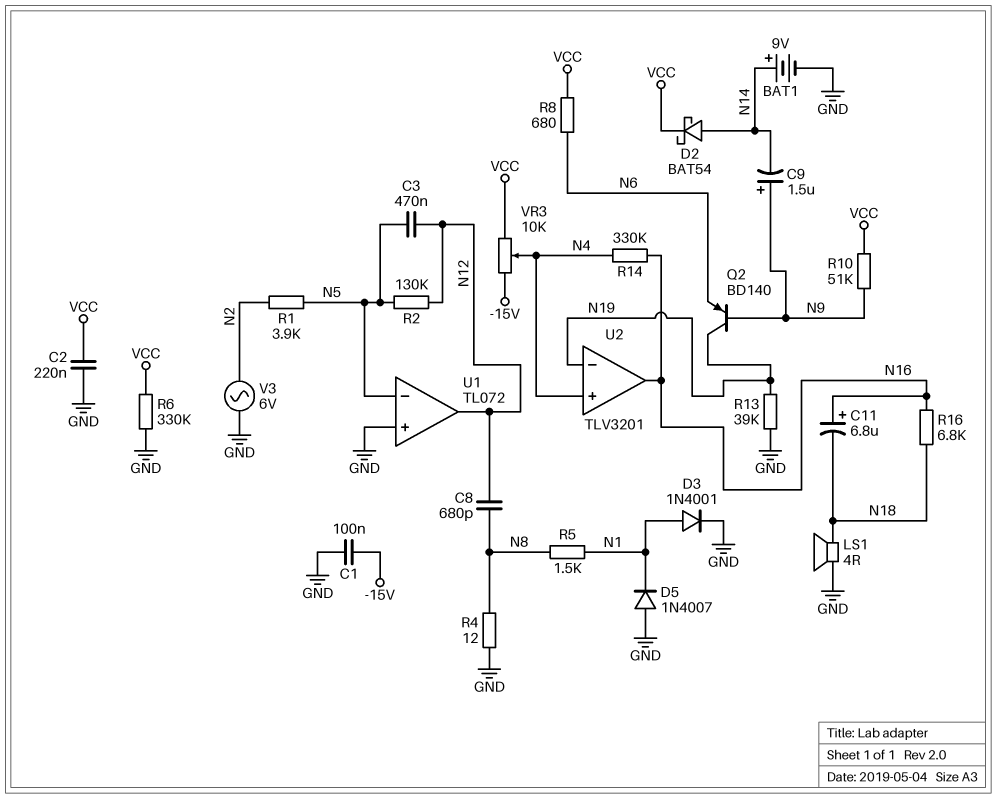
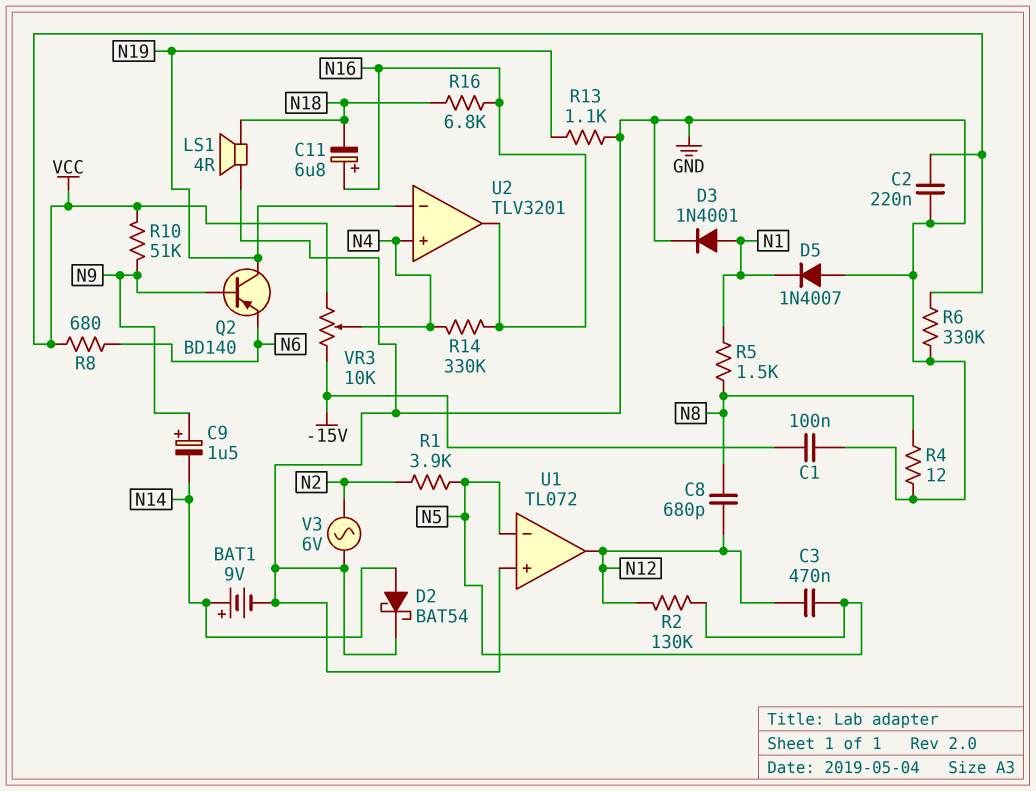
D2: schottky BAT54 (A N14, K VCC) -> schottky BAT54 (A N14, K GND)
R13: 39k (GND, N19) -> 1.1k (GND, N19)

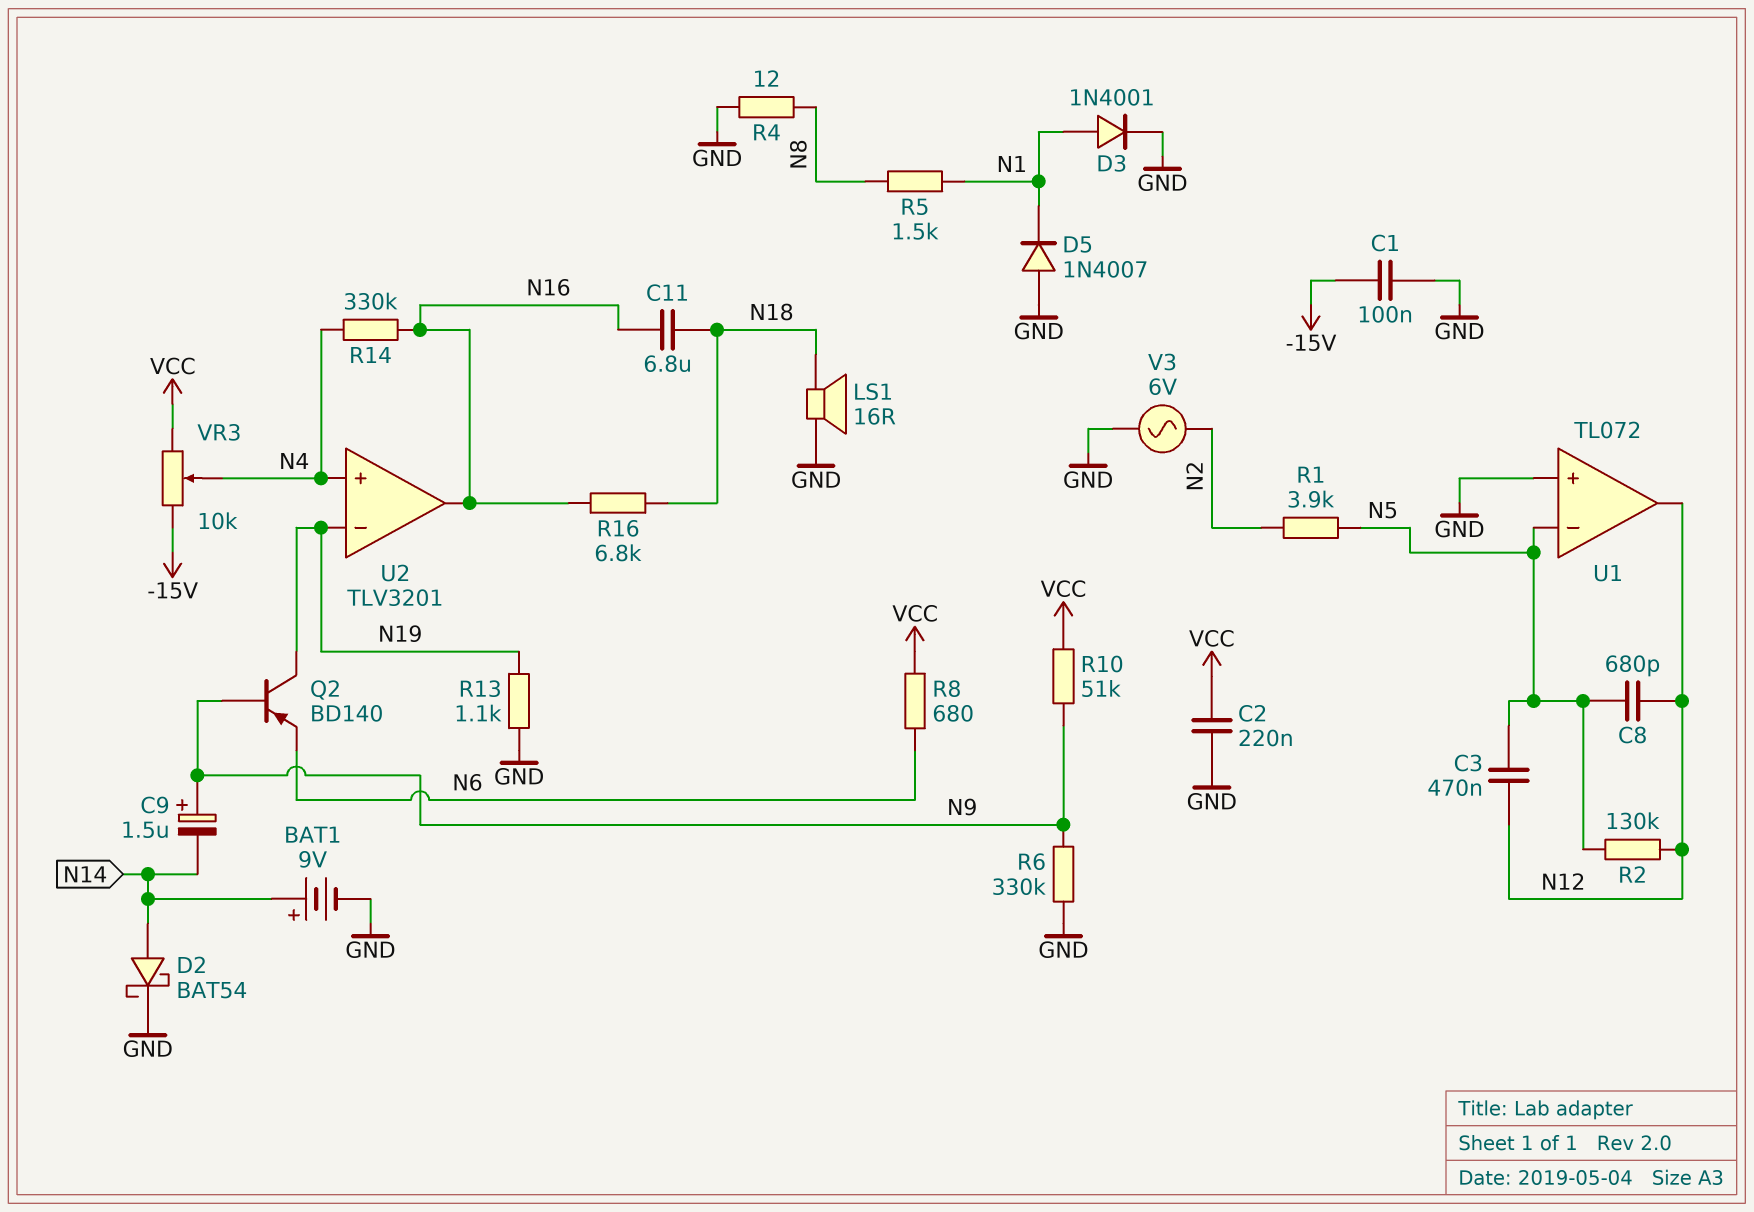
C8: 680pF (N8, N12) -> 680pF (N5, N12)
C11: 6.8uF (plus N16, minus N18) -> 6.8uF (N16, N18)
LS1: speaker 4R (GND, N18) -> speaker 16R (GND, N18)
R6: 330k (GND, VCC) -> 330k (GND, N9)

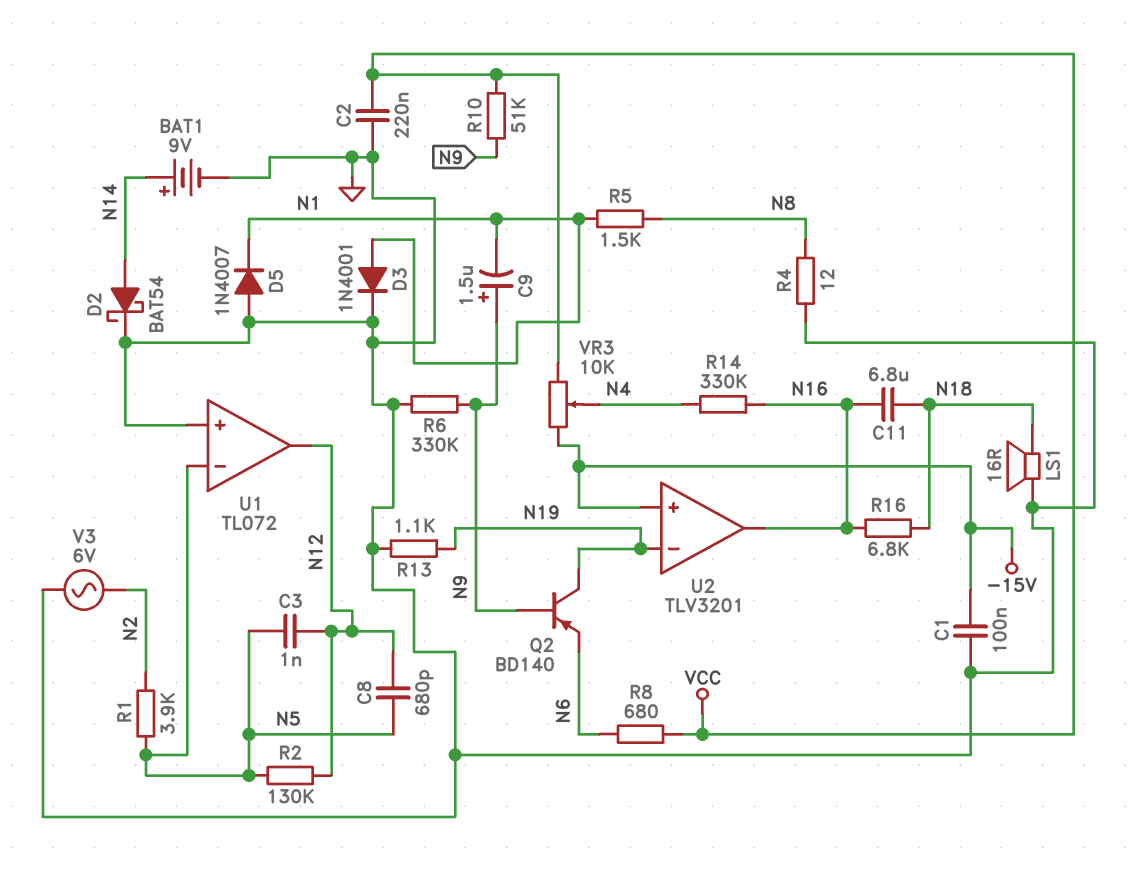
C3: 470nF (N5, N12) -> 1nF (N5, N12)
C9: 1.5uF (plus N9, minus N14) -> 1.5uF (plus N9, minus N1)
U2 pin in+: N4 -> -15V

